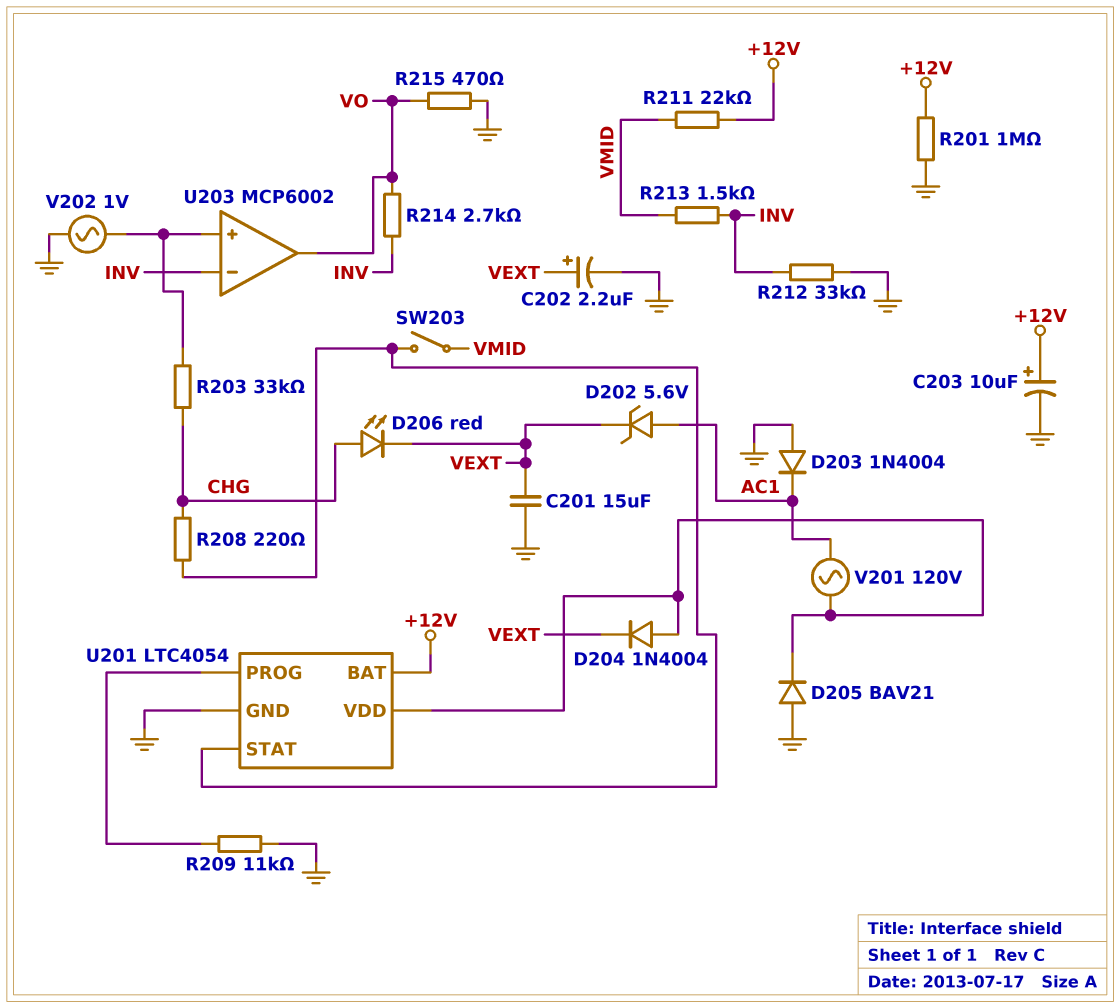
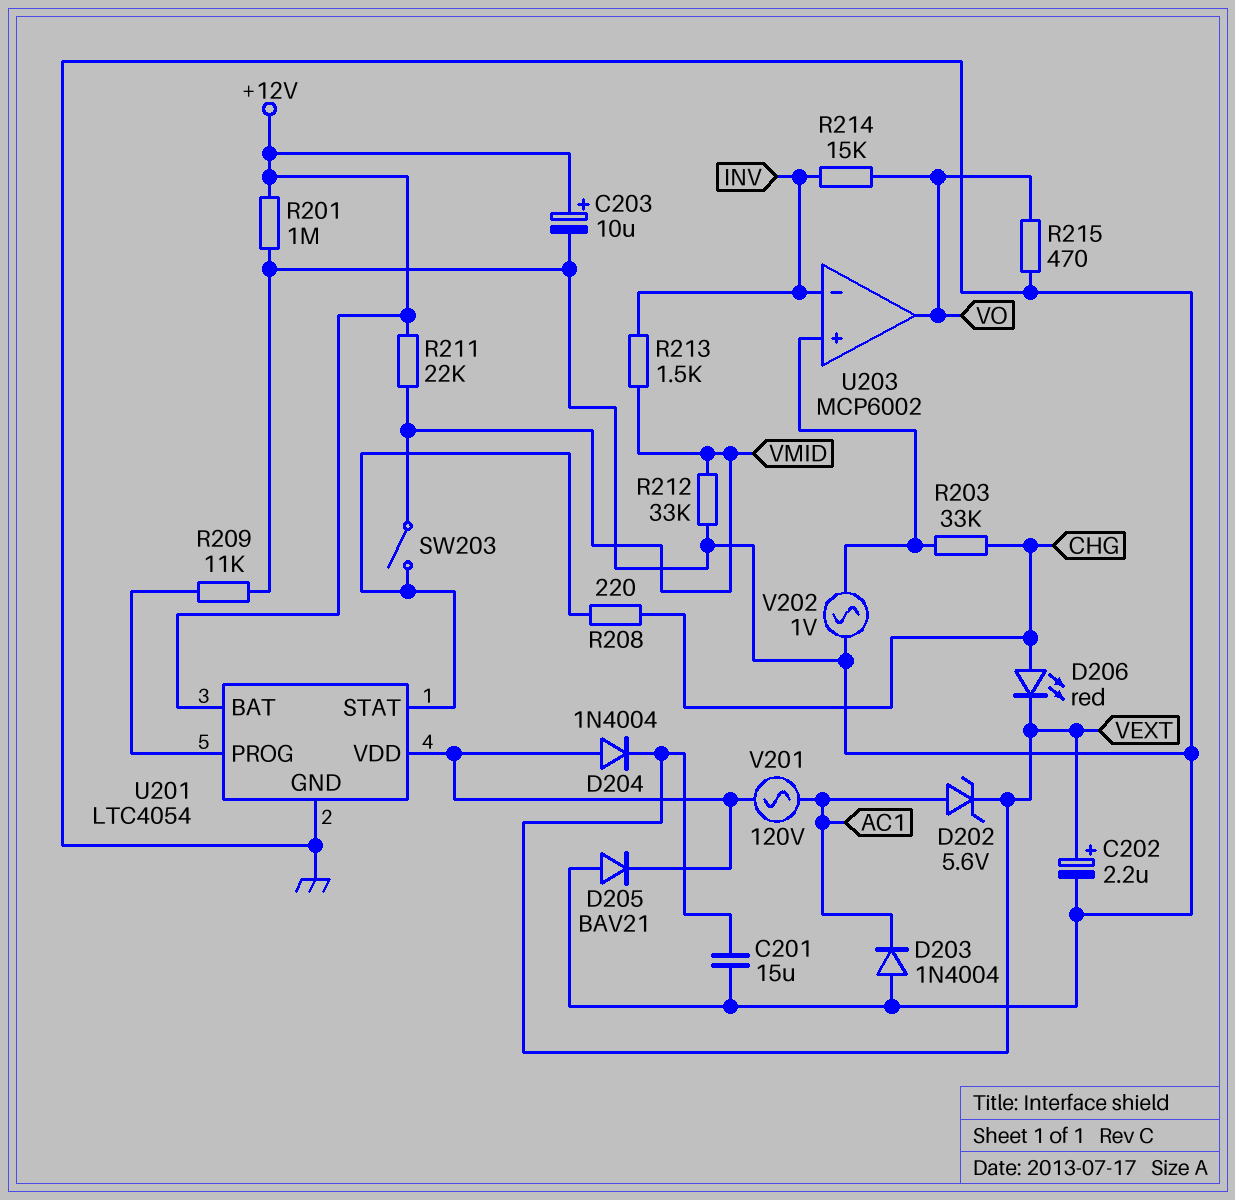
R212: 33k (GND, INV) -> 33k (GND, VMID)
R214: 2.7k (INV, VO) -> 15k (INV, VO)

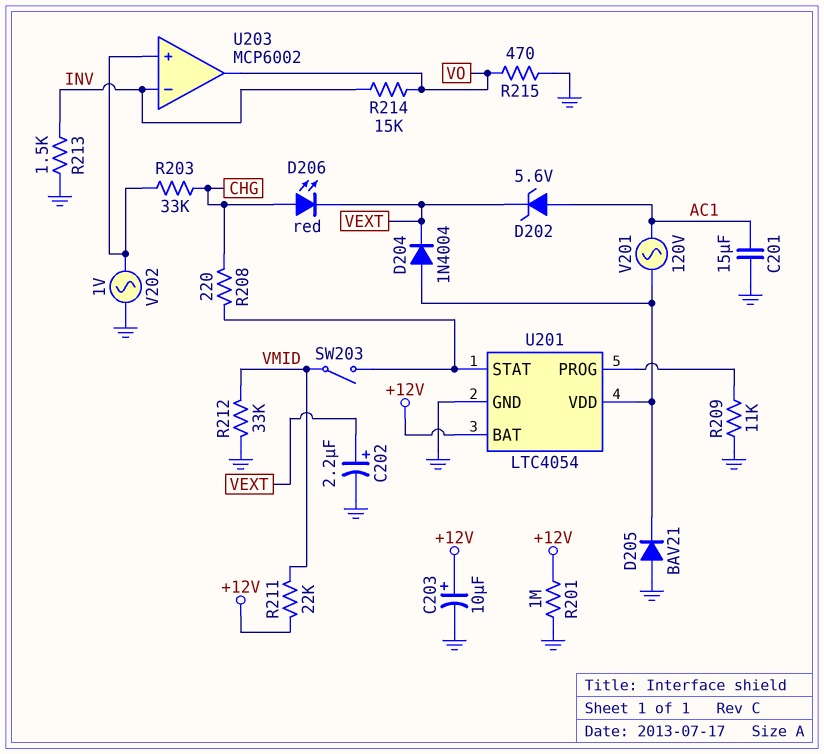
C201: 15uF (GND, VEXT) -> 15uF (AC1, GND)
D203: diode 1N4004 (A GND, K AC1) -> none
R213: 1.5k (INV, VMID) -> 1.5k (GND, INV)

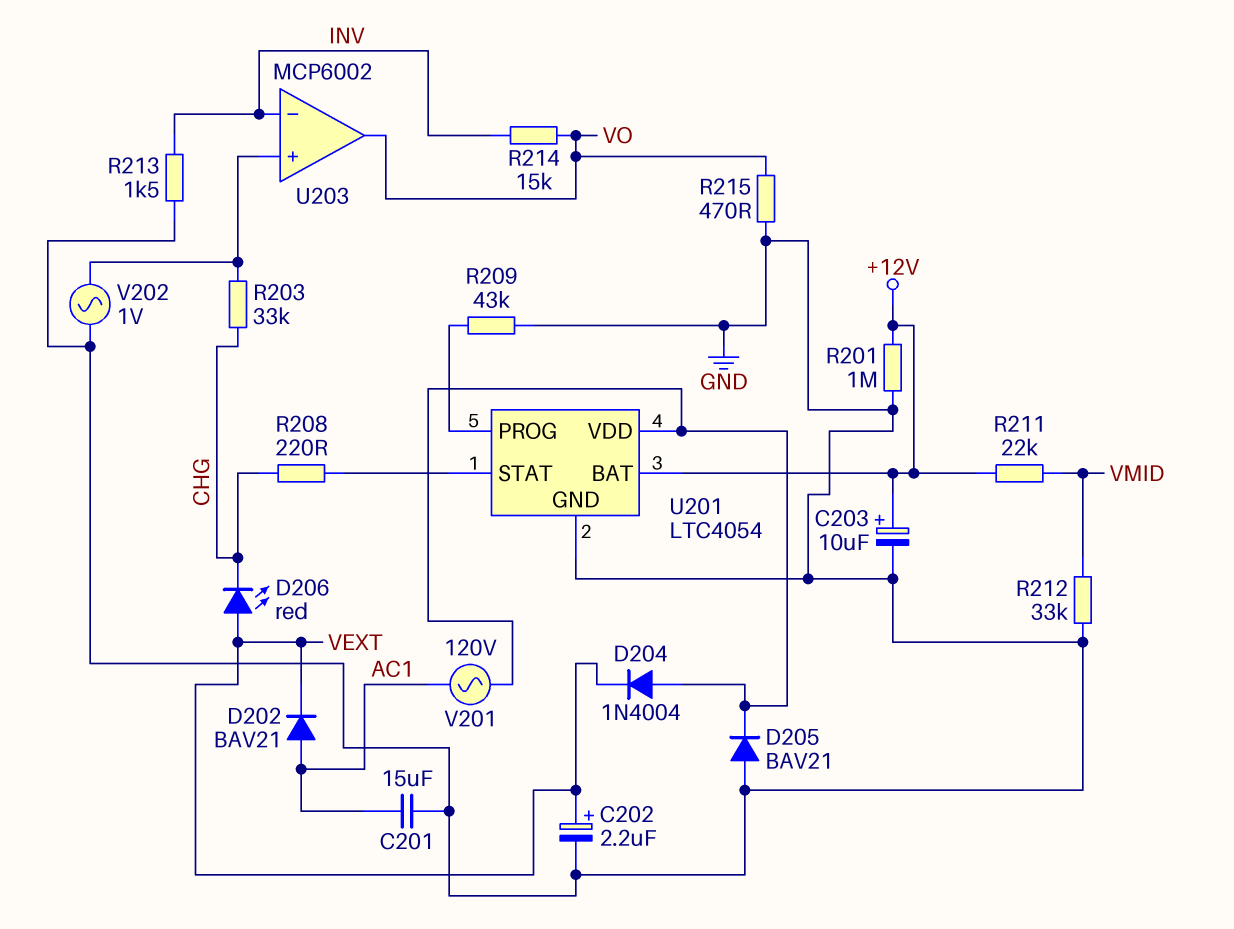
D202: zener 5.6V (A AC1, K VEXT) -> diode BAV21 (A AC1, K VEXT)
D206: LED red (A CHG, K VEXT) -> LED red (A VEXT, K CHG)
R209: 11k (GND, U201/PROG) -> 43k (GND, U201/PROG)
SW203: switch (U201/STAT, VMID) -> none

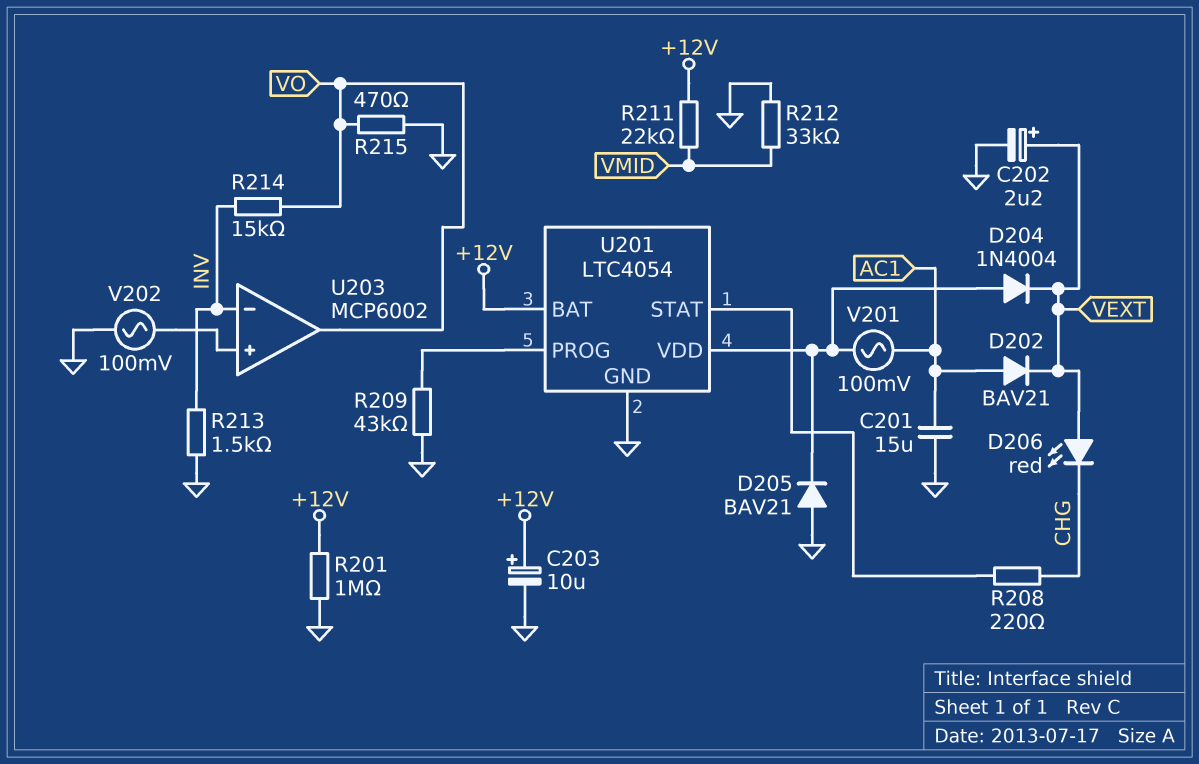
R203: 33k (CHG, U203/in+) -> none
V201: AC 120V (AC1, U201/VDD) -> AC 100mV (AC1, U201/VDD)
V202: AC 1V (GND, U203/in+) -> AC 100mV (GND, U203/in+)

